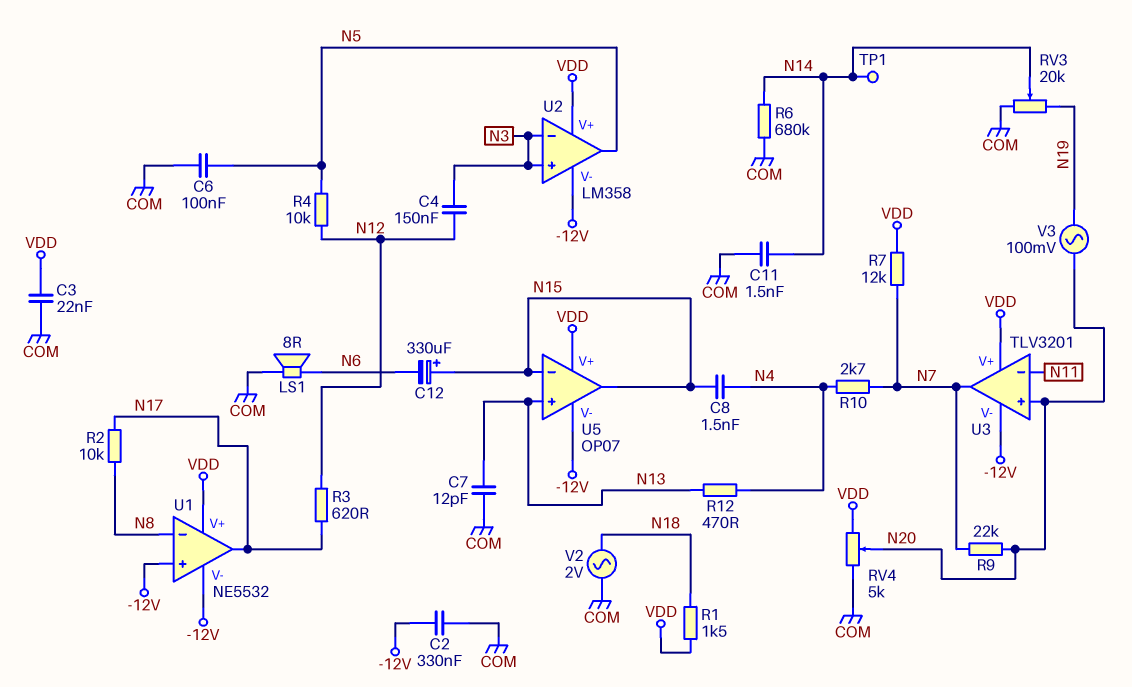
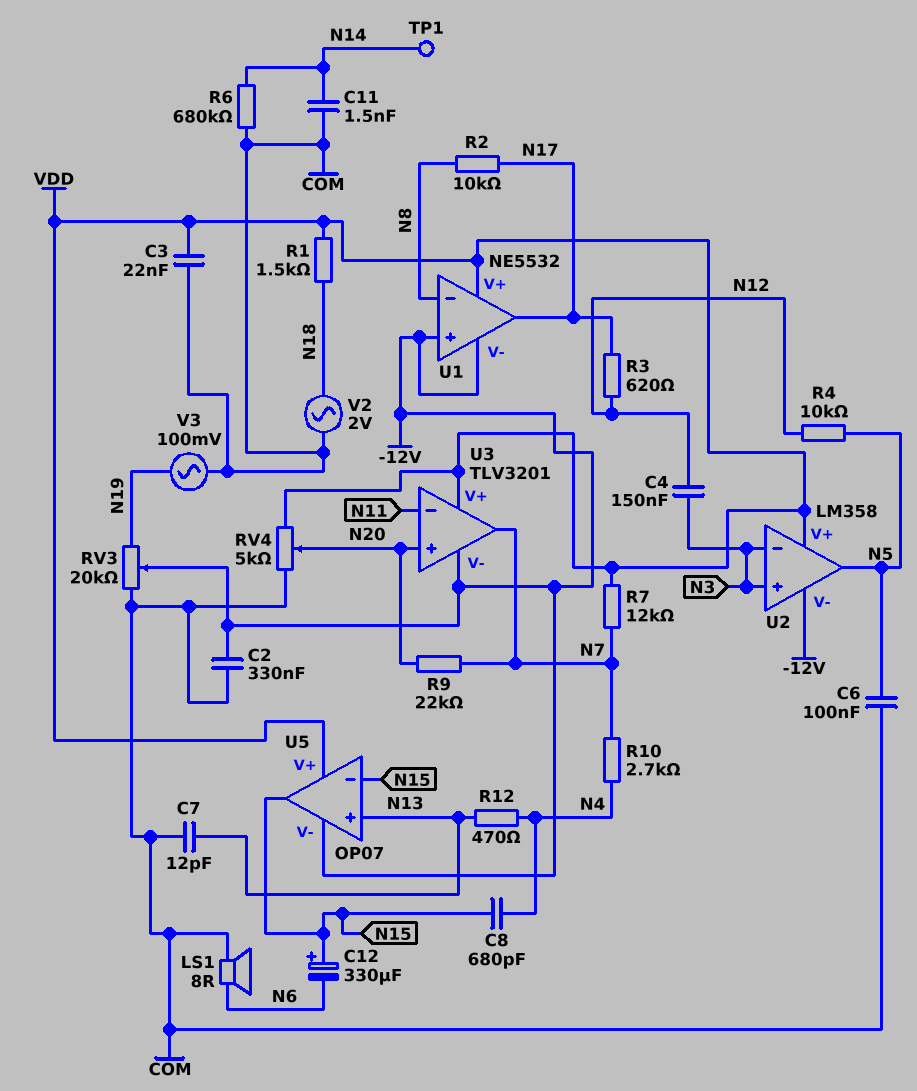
C8: 1.5nF (N4, N15) -> 680pF (N4, N15)
RV3: 20k (COM, N19, wiper N14) -> 20k (COM, N19, wiper -12V)
V3: AC 100mV (N19, N20) -> AC 100mV (COM, N19)

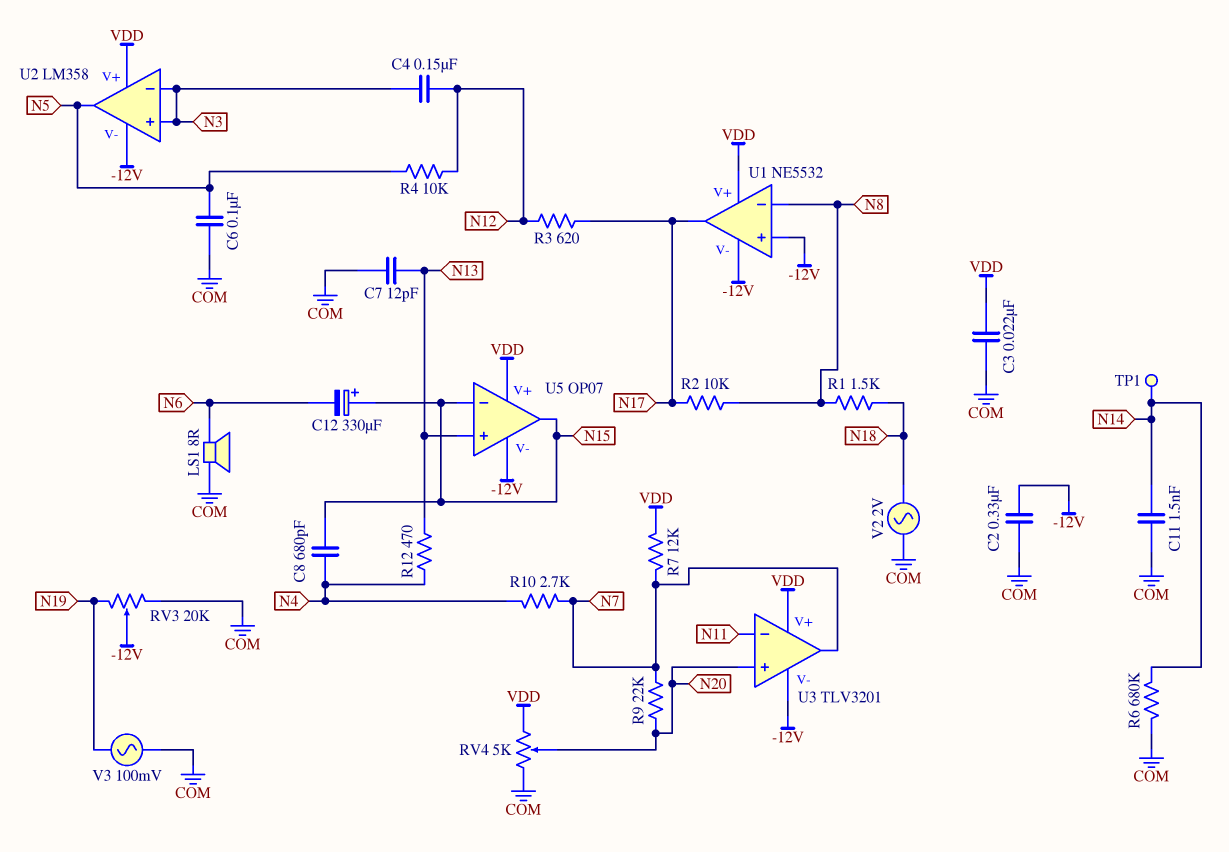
R1: 1.5k (N18, VDD) -> 1.5k (N8, N18)

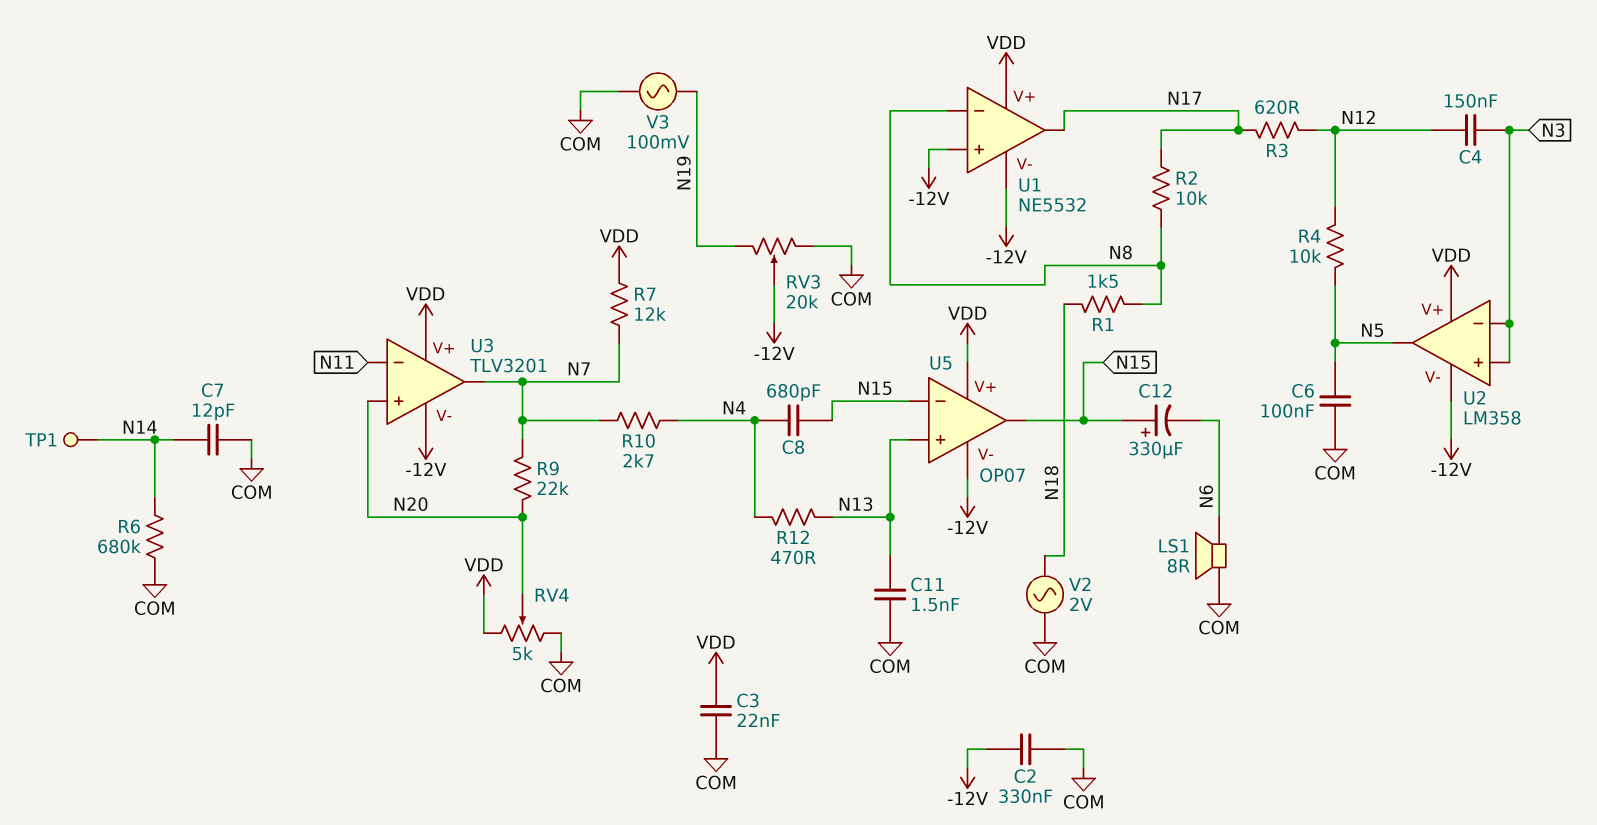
C7: 12pF (COM, N13) -> 12pF (COM, N14)
C11: 1.5nF (COM, N14) -> 1.5nF (COM, N13)

